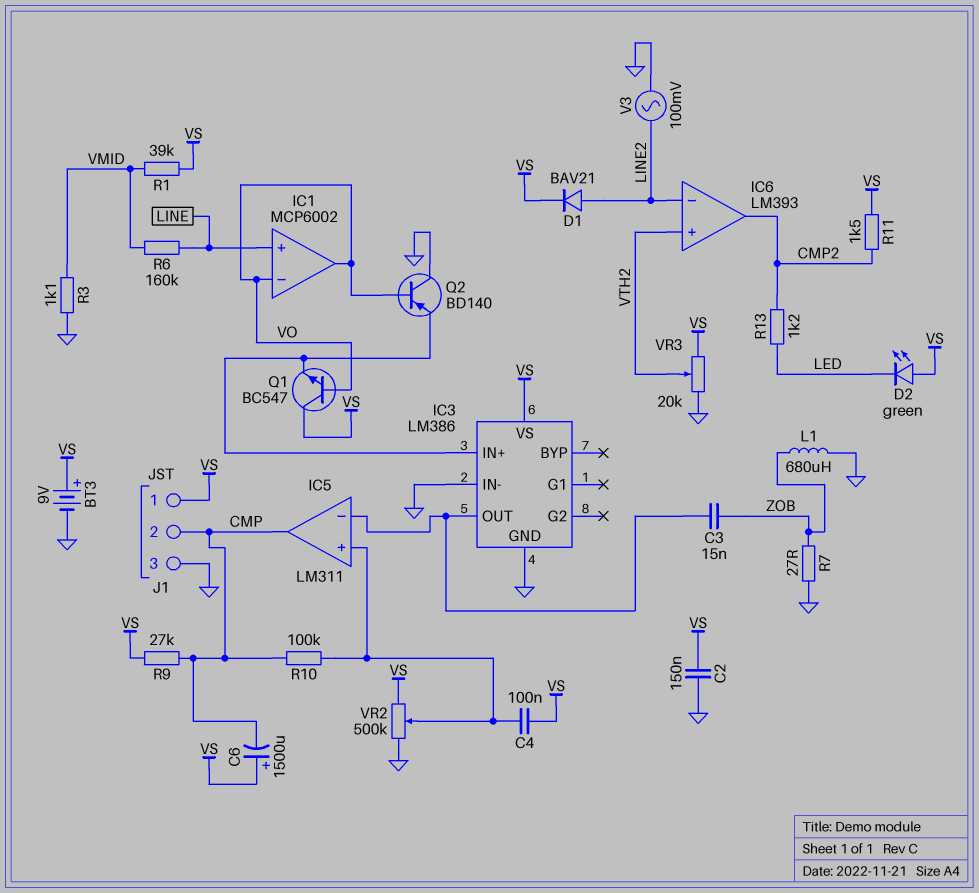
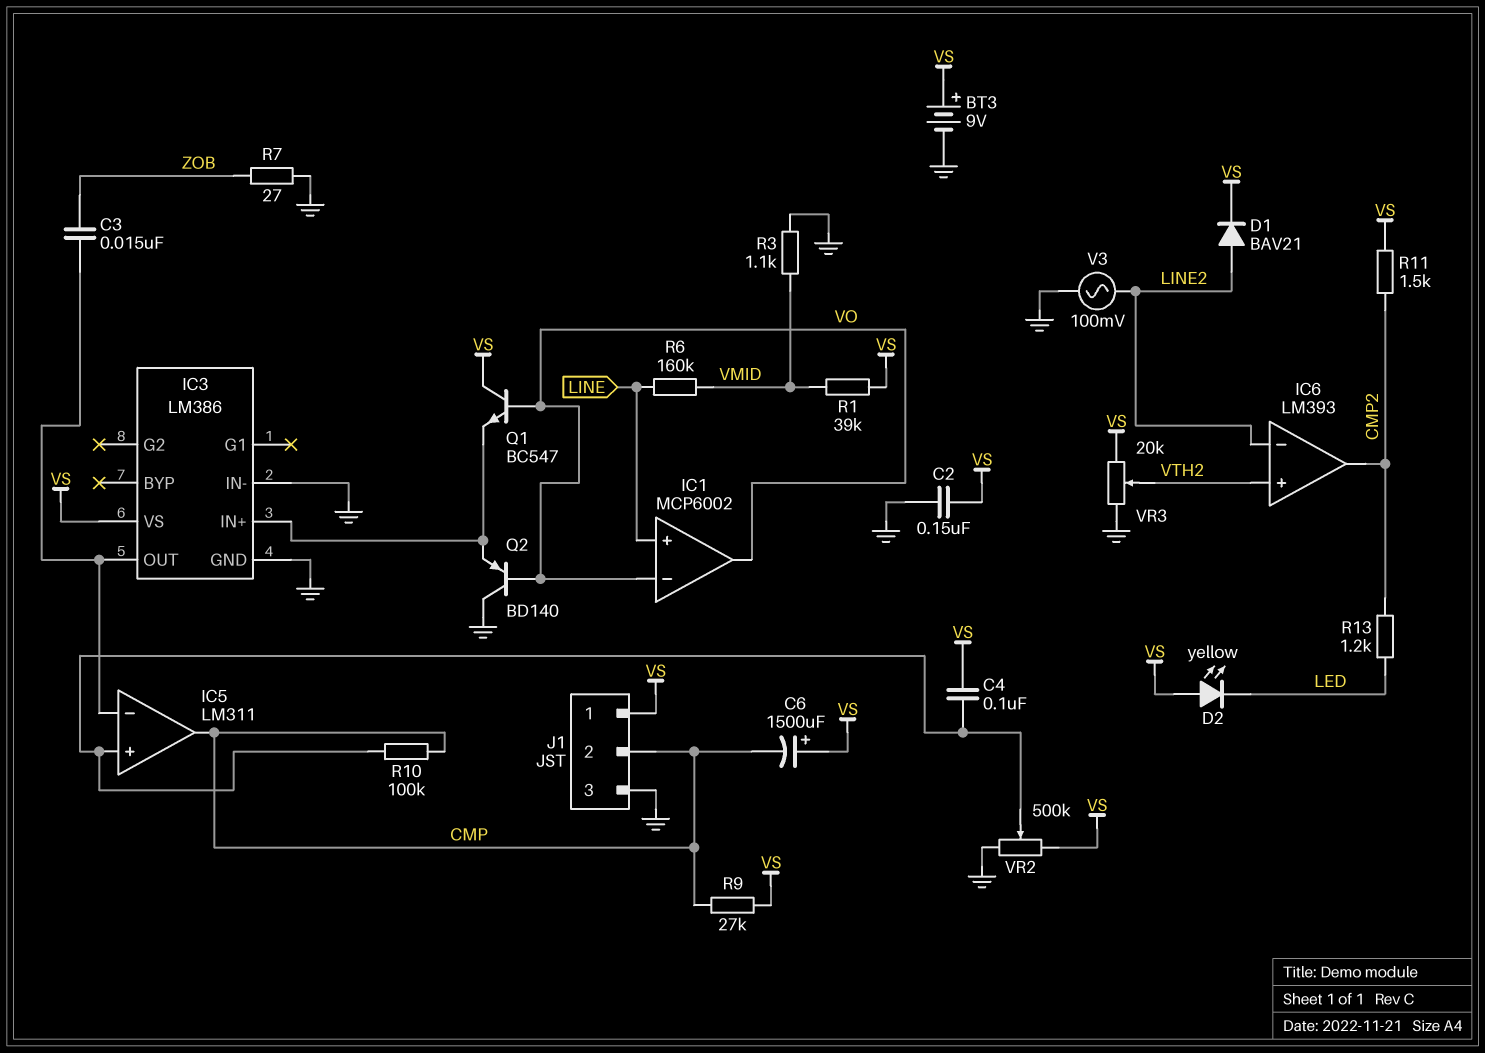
D2: LED green (A VS, K LED) -> LED yellow (A VS, K LED)
L1: 680uH (GND, ZOB) -> none

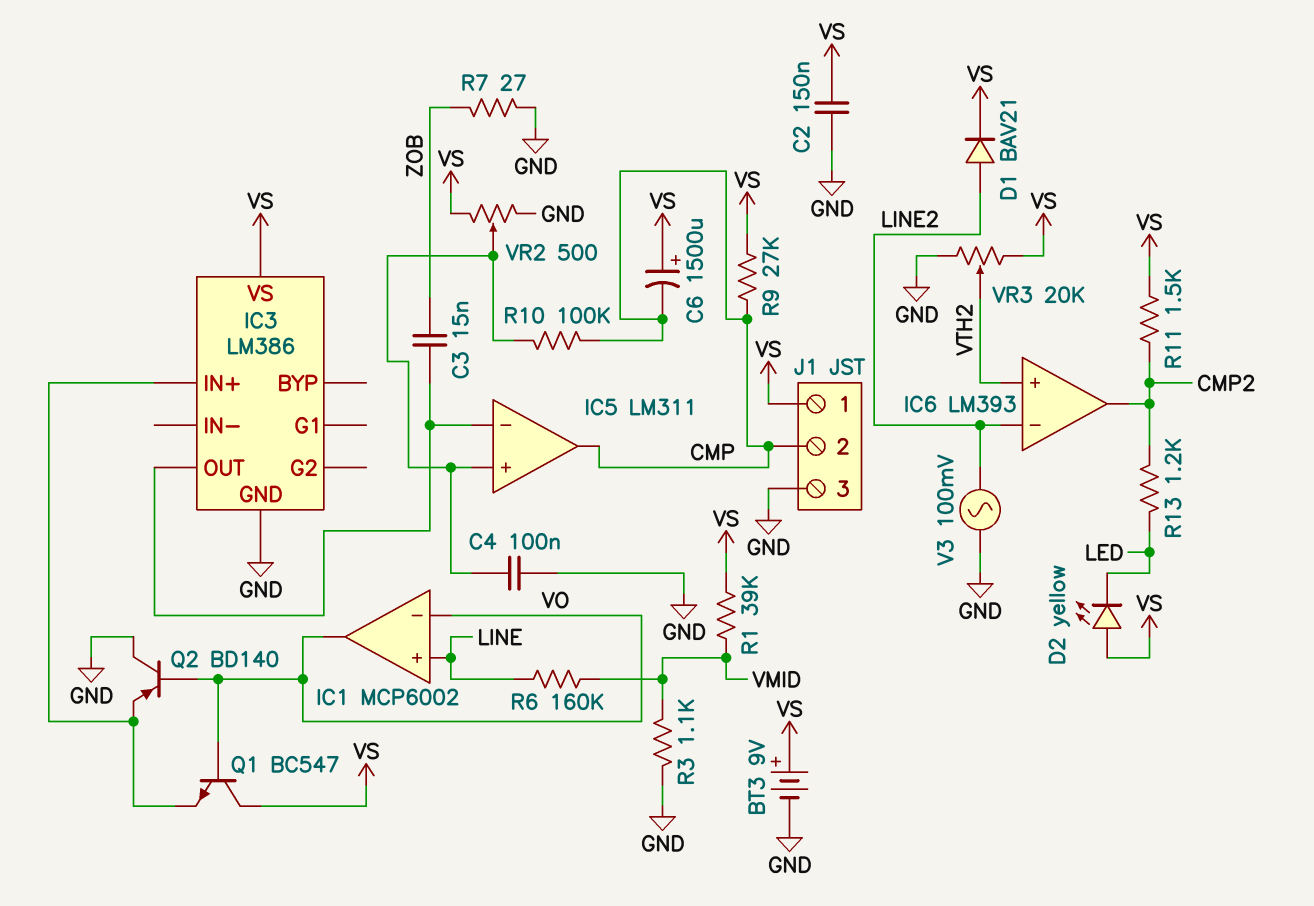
C4: 100nF (IC5/in+, VS) -> 100nF (GND, IC5/in+)
IC3 pin IN-: GND -> none
VR2: 500k (GND, VS, wiper IC5/in+) -> 500 (GND, VS, wiper IC5/in+)

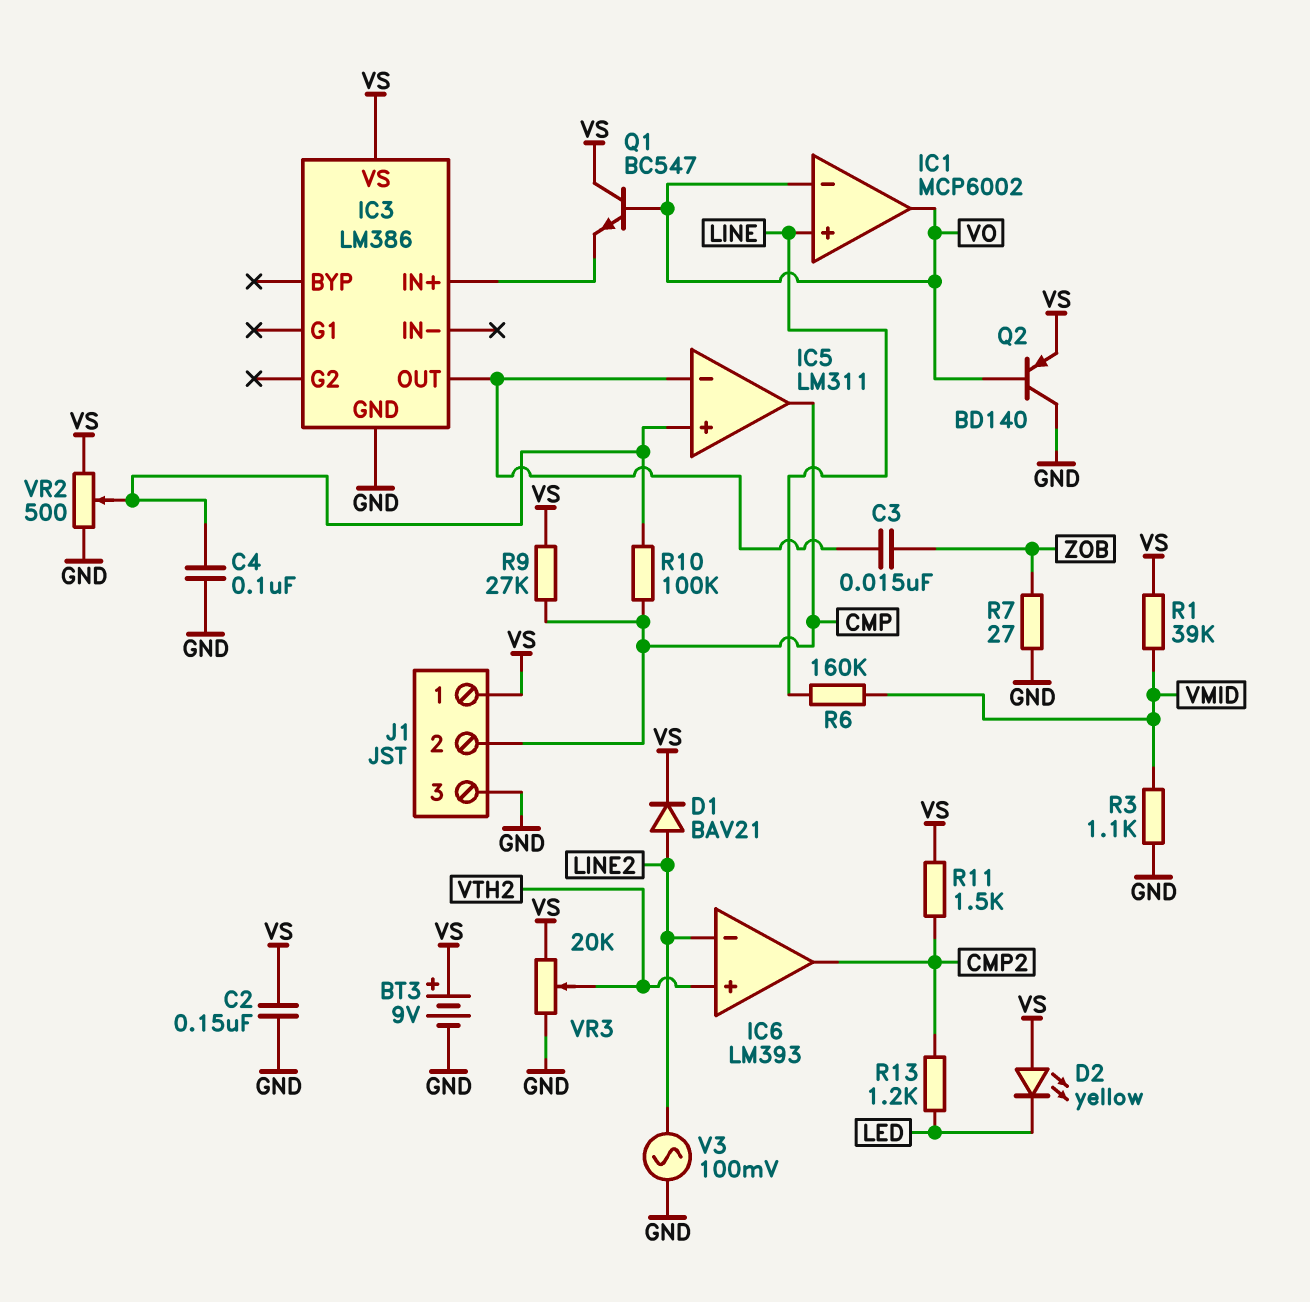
C6: 1500uF (plus VS, minus CMP) -> none
Q2: PNP BD140 (B VO, C GND, E IC3/IN+) -> PNP BD140 (B VO, C GND, E VS)

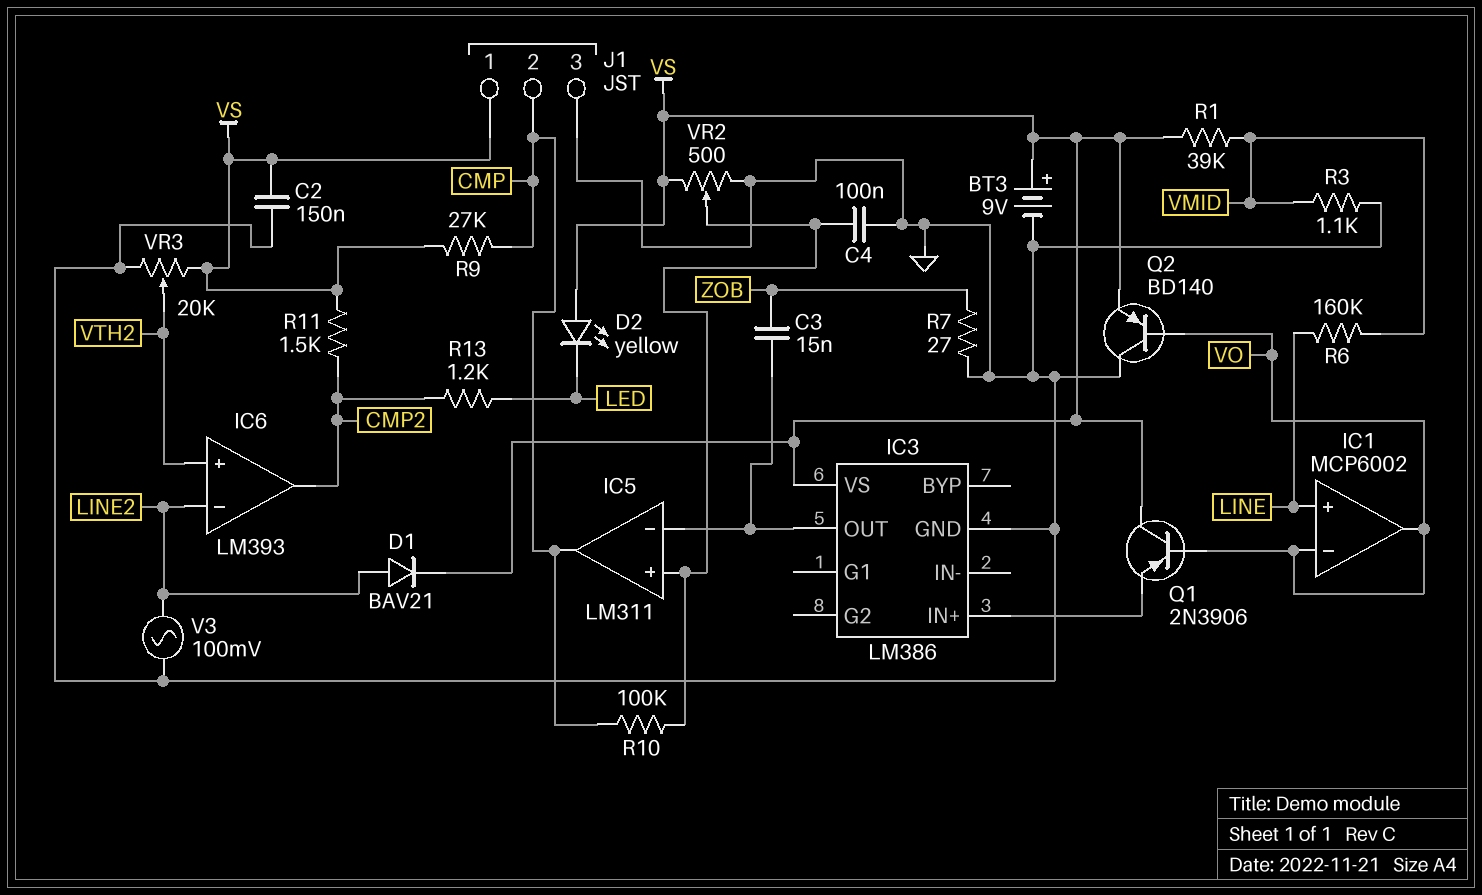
Q1: NPN BC547 (B VO, C VS, E IC3/IN+) -> PNP 2N3906 (B VO, C VS, E IC3/IN+)

